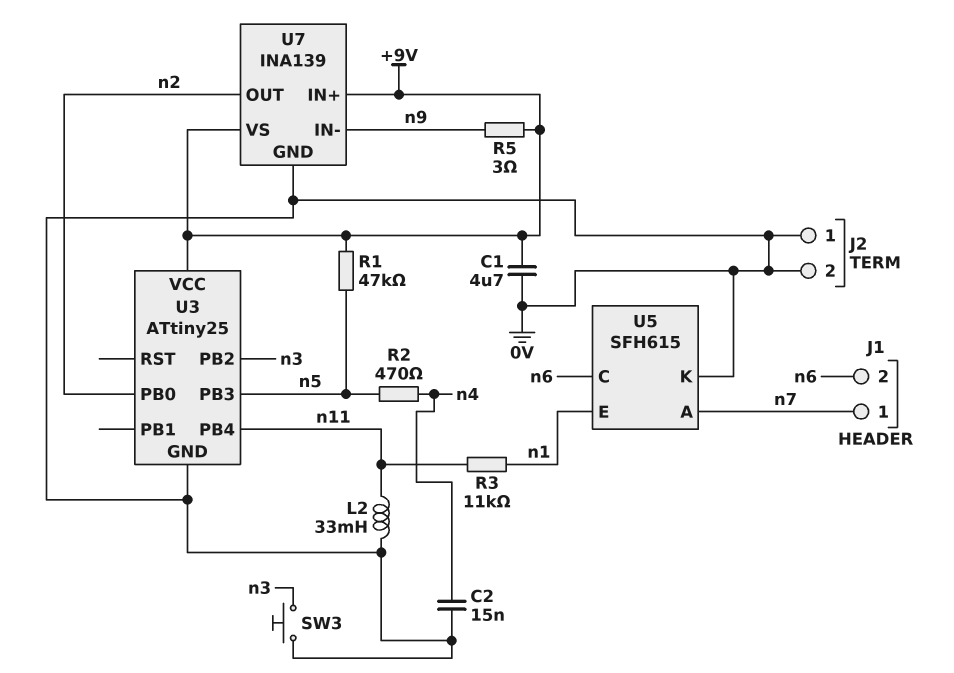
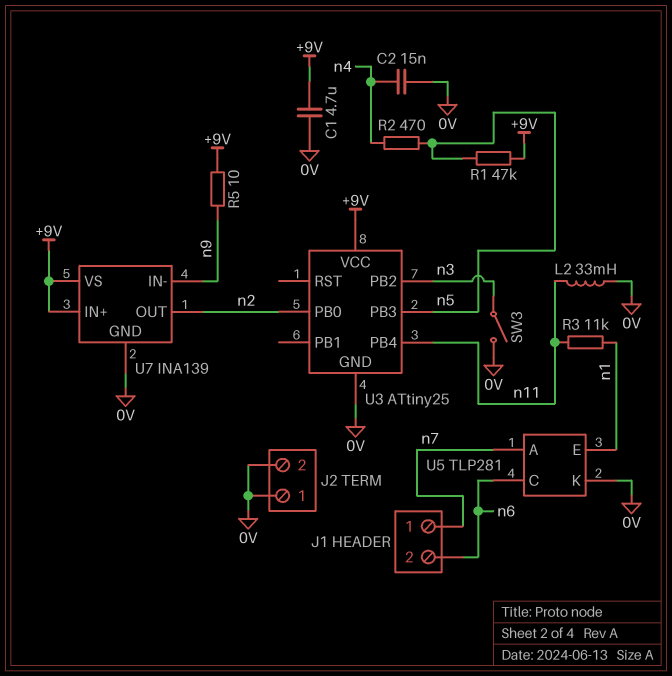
R5: 3 (+9V, n9) -> 10 (+9V, n9)
SW3: button (0V, n3) -> switch (0V, n3)
U5: SFH615 -> TLP281

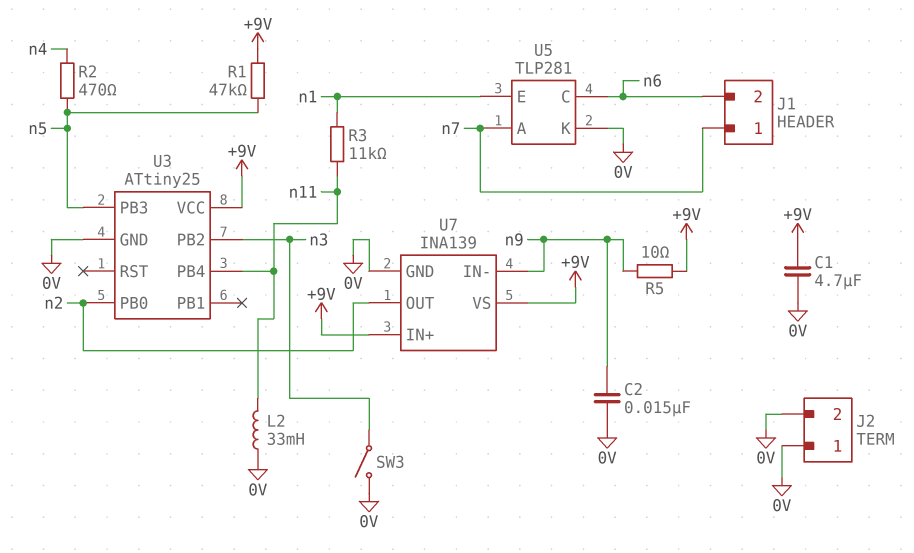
C2: 15nF (0V, n4) -> 15nF (0V, n9)

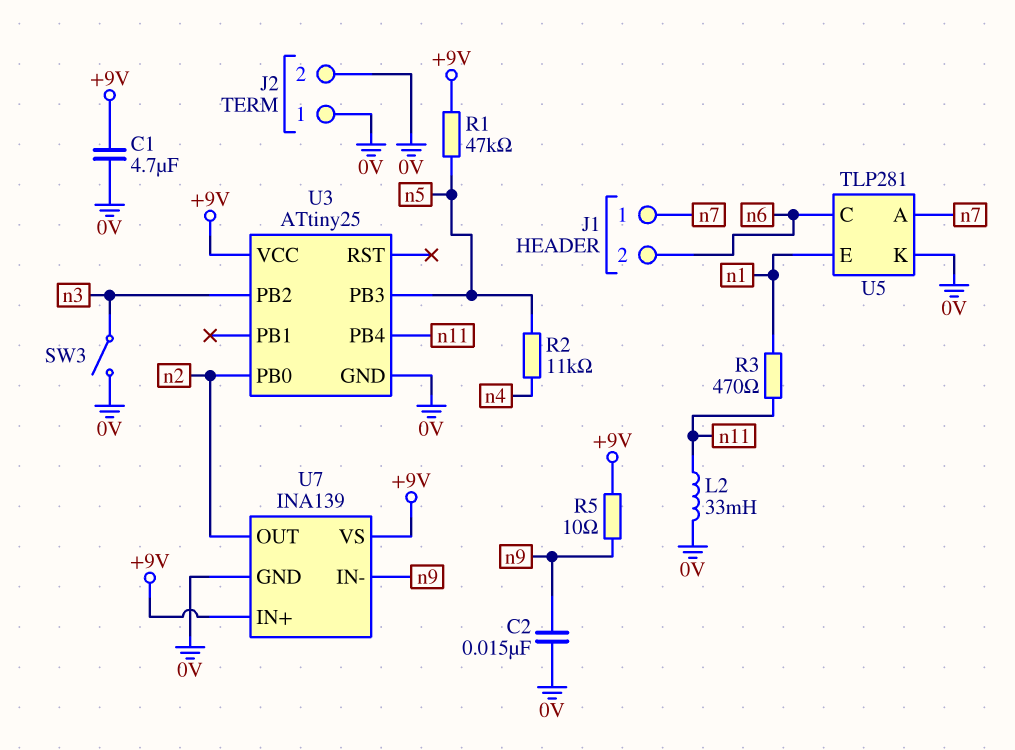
R2: 470 (n4, n5) -> 11k (n4, n5)
R3: 11k (n1, n11) -> 470 (n1, n11)

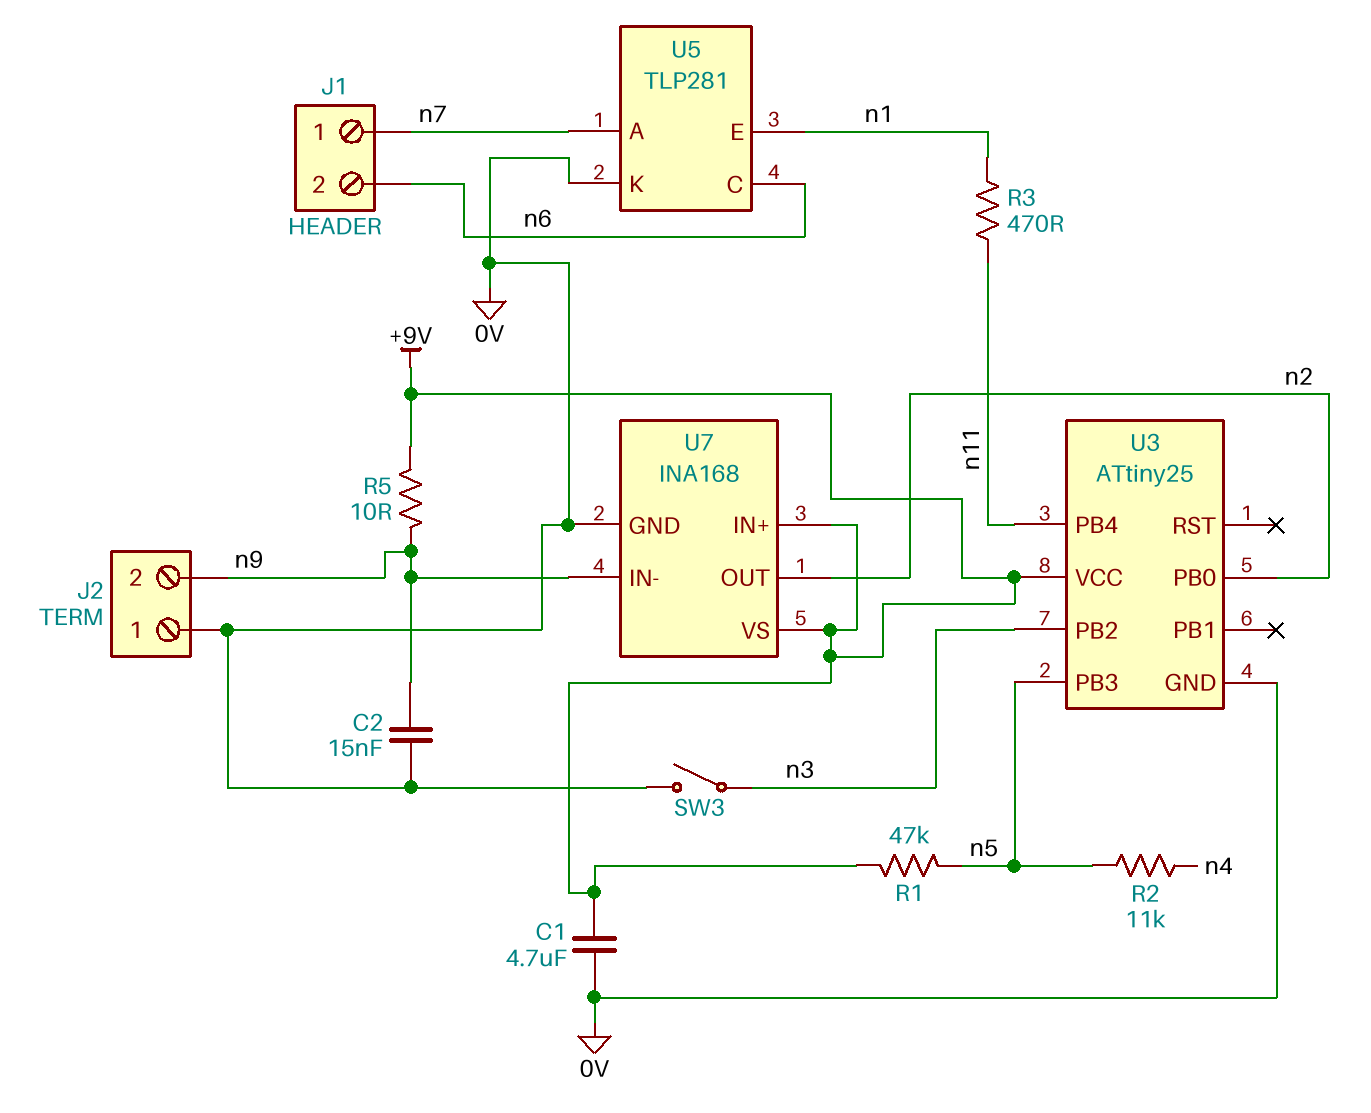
J2 pin 2: 0V -> n9
L2: 33mH (0V, n11) -> none
U7: INA139 -> INA168

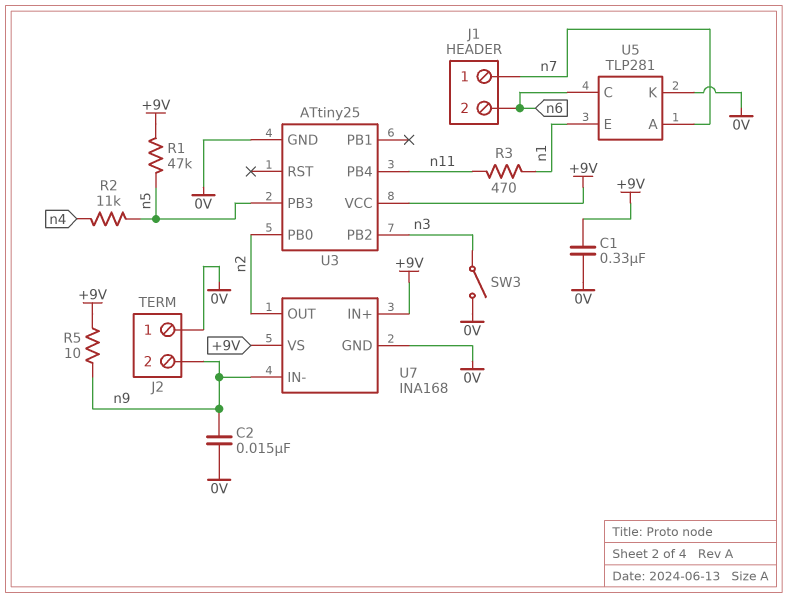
C1: 4.7uF (+9V, 0V) -> 330nF (+9V, 0V)

